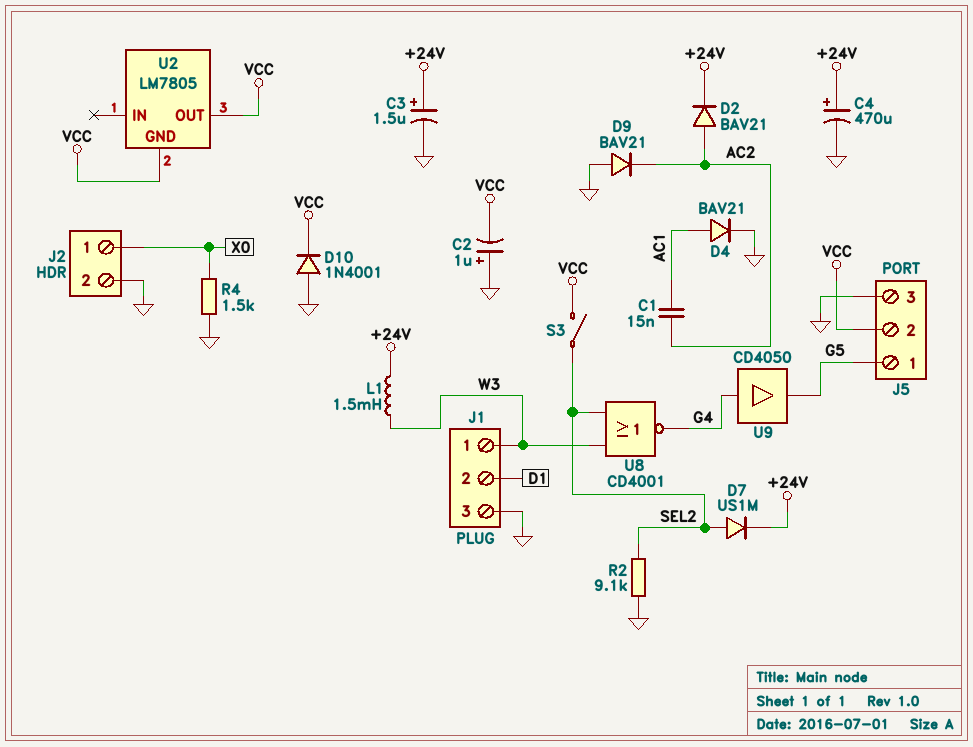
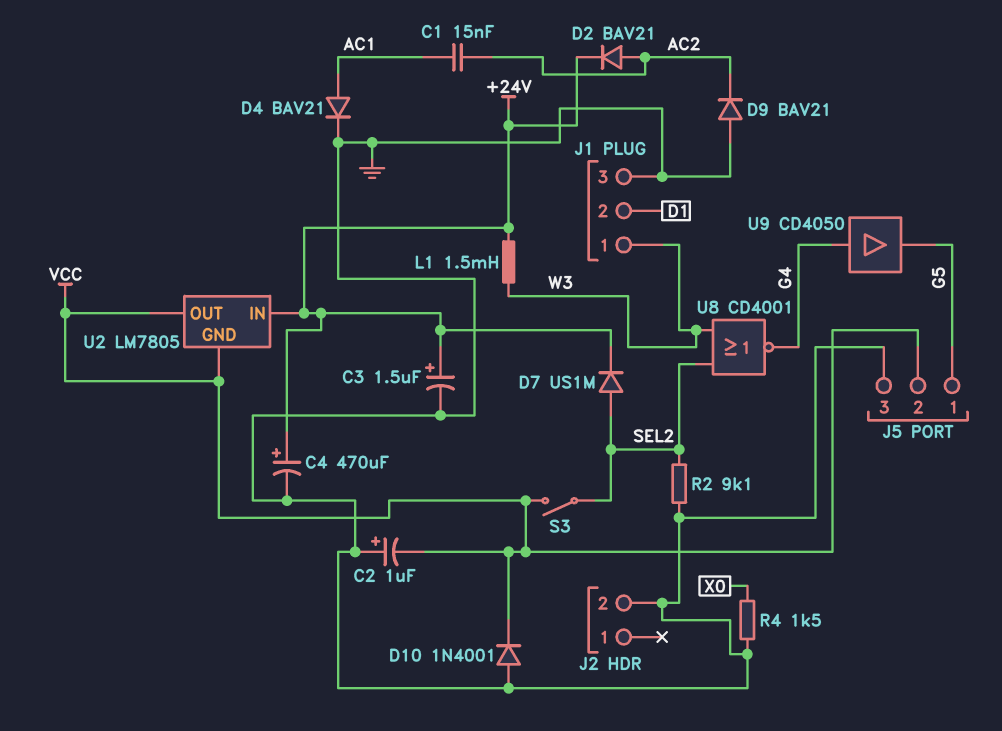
J2 pin 1: X0 -> none
U2 pin IN: none -> +24V

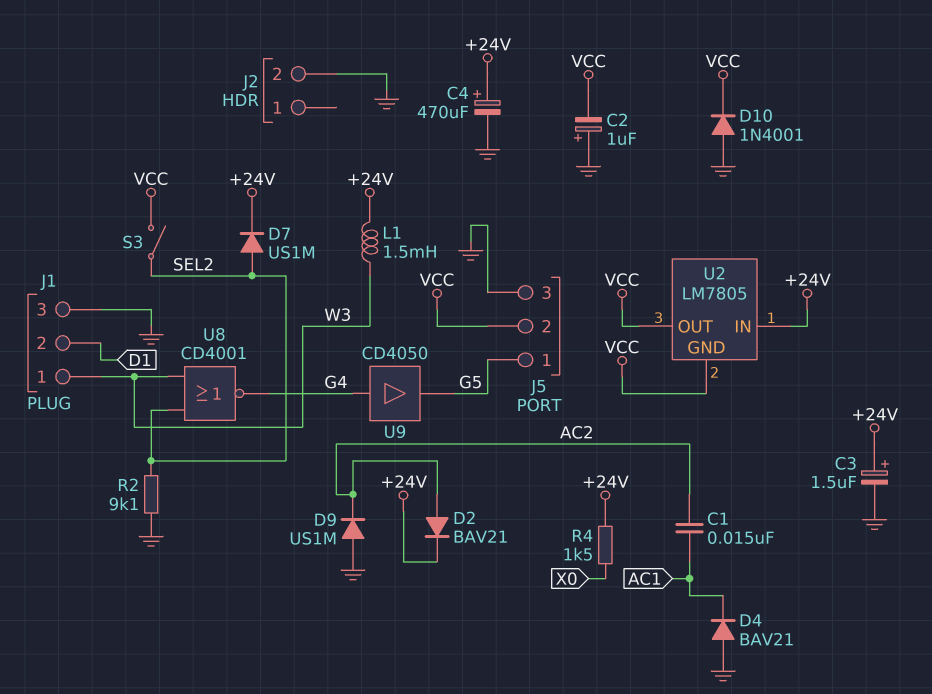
D4: diode BAV21 (A AC1, K GND) -> diode BAV21 (A GND, K AC1)
D9: diode BAV21 (A GND, K AC2) -> diode US1M (A GND, K AC2)
R4: 1.5k (GND, X0) -> 1.5k (+24V, X0)

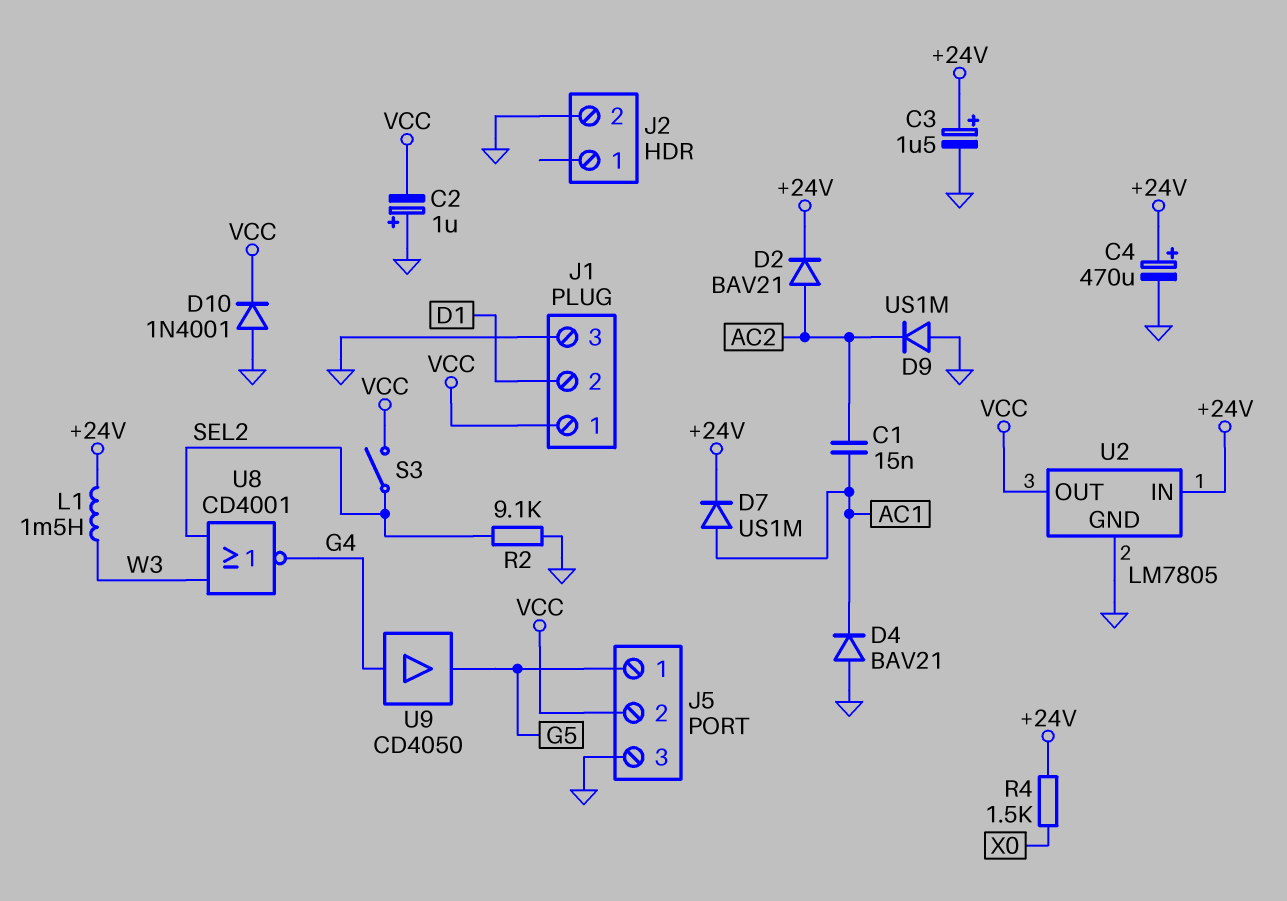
D7: diode US1M (A SEL2, K +24V) -> diode US1M (A AC1, K +24V)
J1 pin 1: W3 -> VCC
U2 pin GND: VCC -> GND

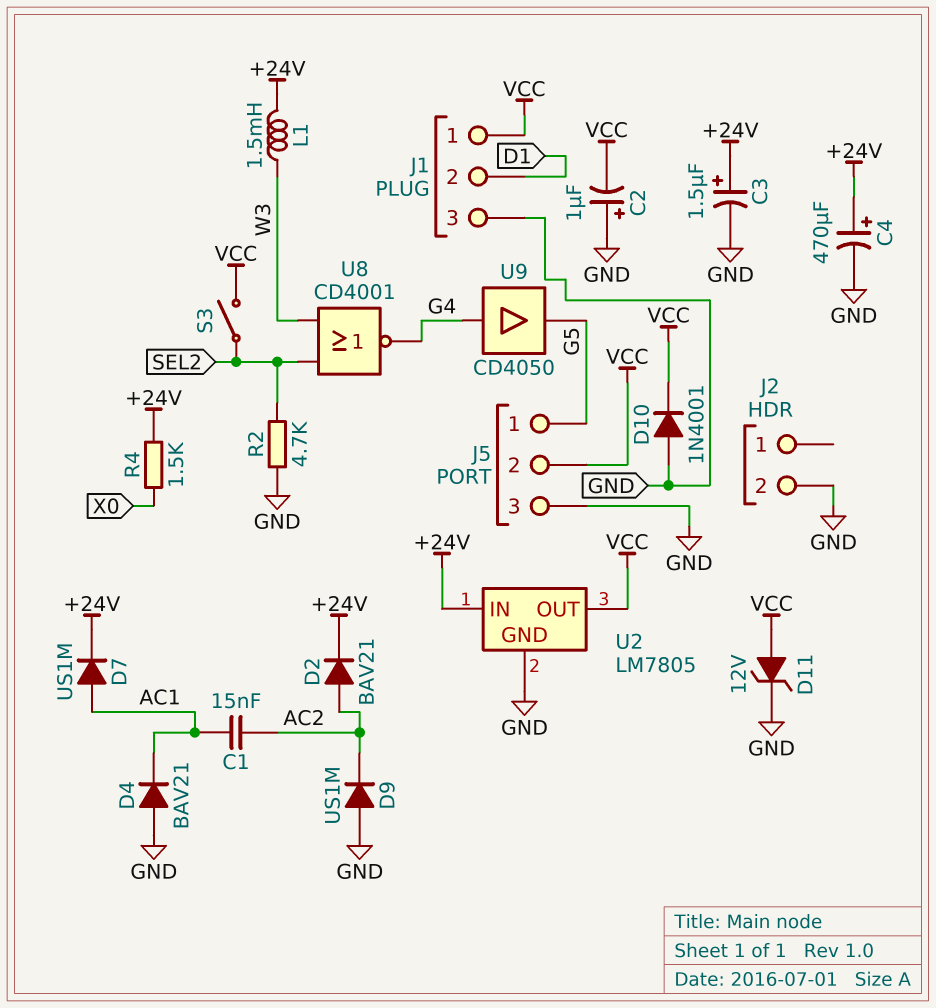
D11: none -> zener 12V (A VCC, K GND)
R2: 9.1k (GND, SEL2) -> 4.7k (GND, SEL2)

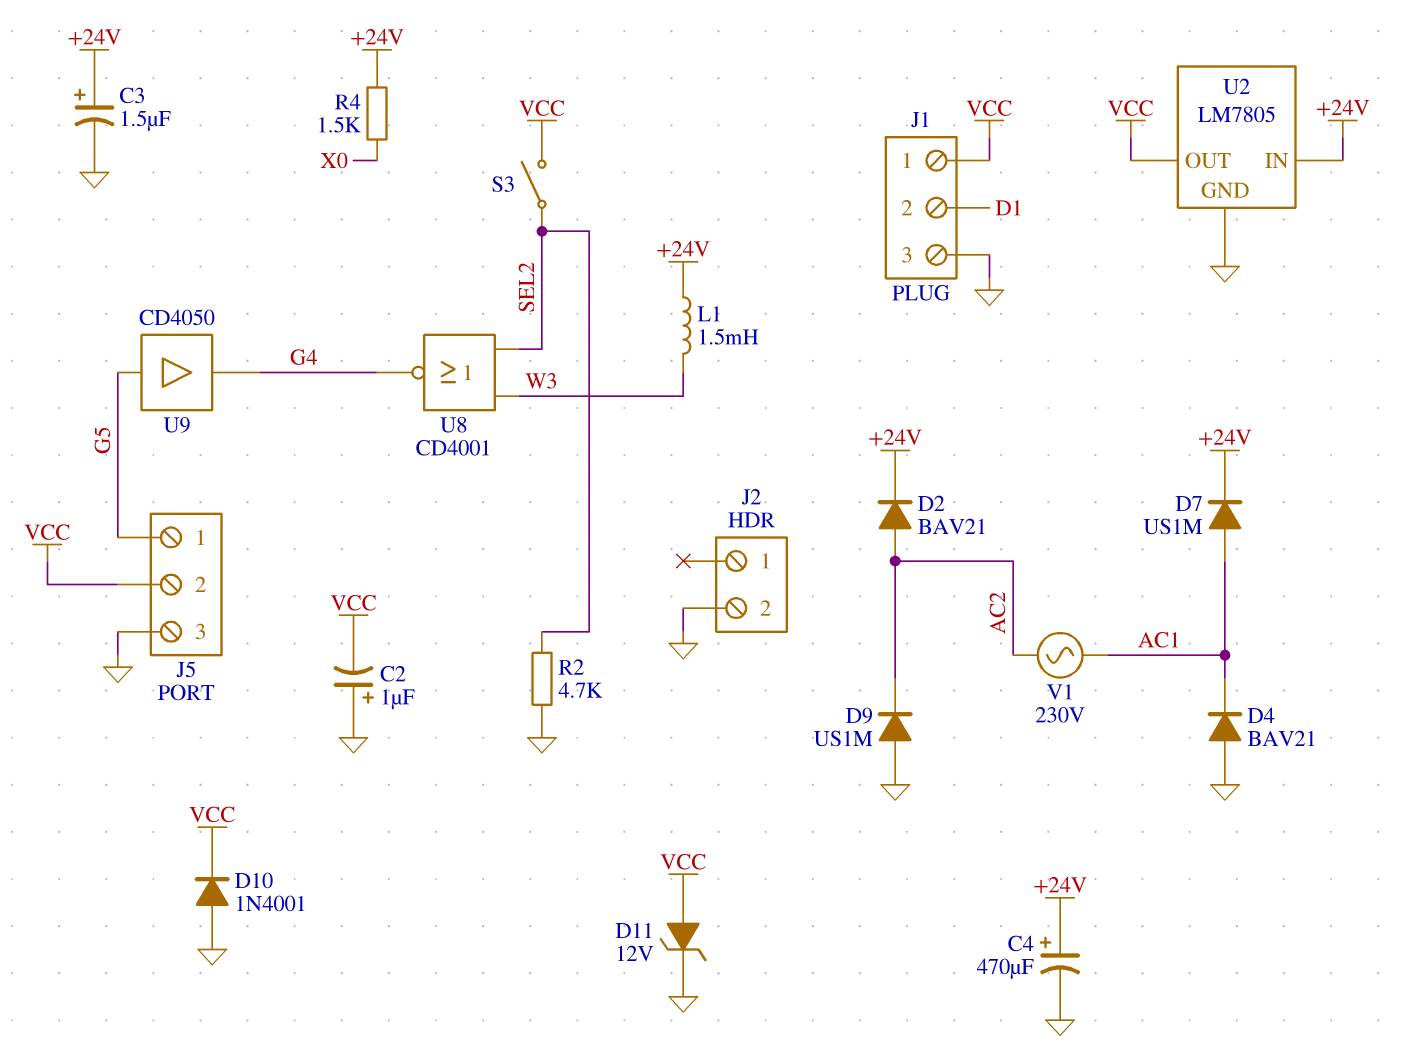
C1: 15nF (AC1, AC2) -> none
U9: buffer CD4050 (in G4, out G5) -> buffer CD4050 (in G5, out G4)
V1: none -> AC 230V (AC1, AC2)

